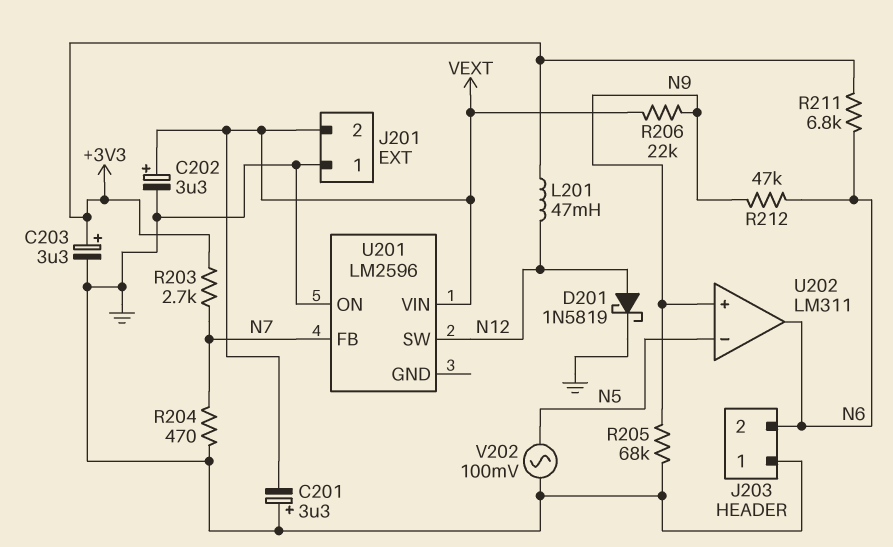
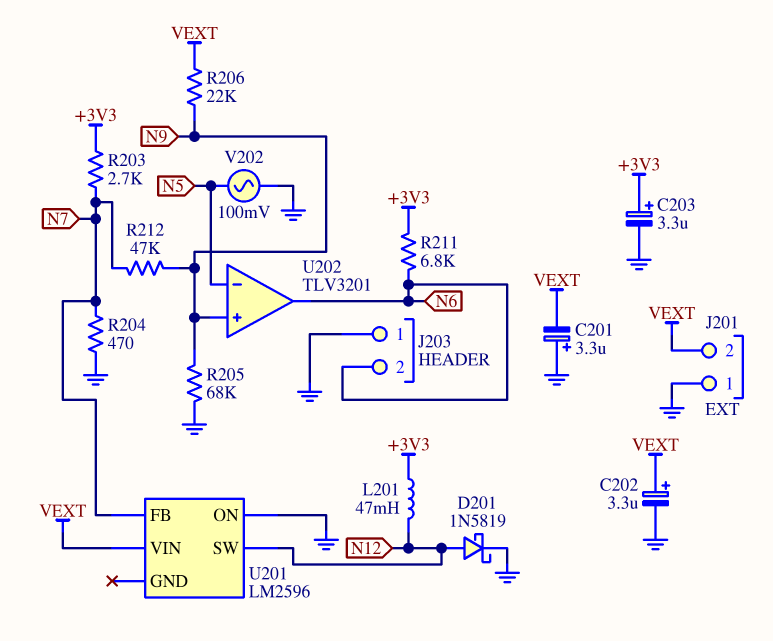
R212: 47k (N6, N9) -> 47k (N7, N9)
U202: LM311 -> TLV3201

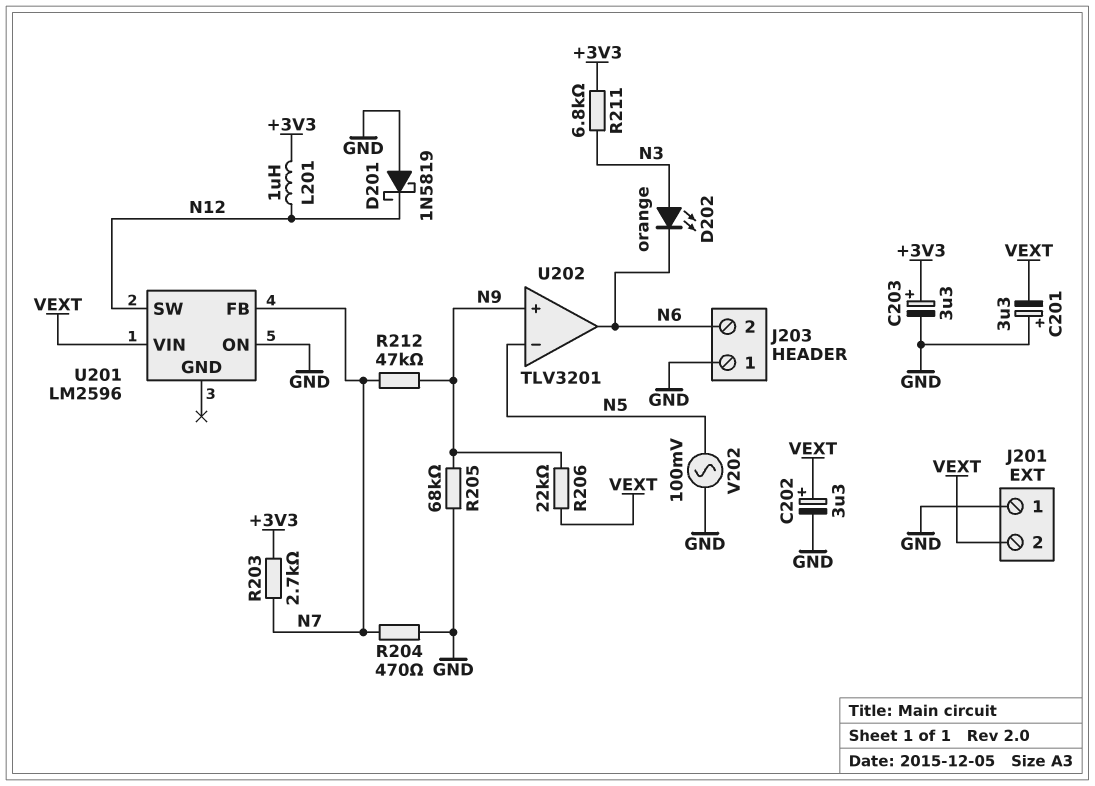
D201: schottky 1N5819 (A N12, K GND) -> schottky 1N5819 (A GND, K N12)
D202: none -> LED orange (A N3, K N6)
L201: 47mH (+3V3, N12) -> 1uH (+3V3, N12)
R211: 6.8k (+3V3, N6) -> 6.8k (+3V3, N3)

